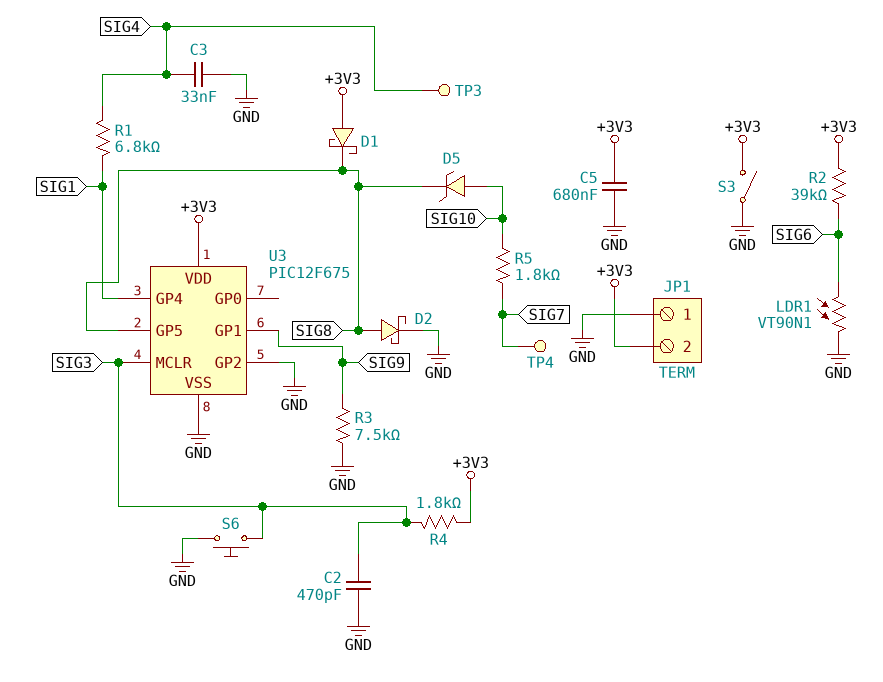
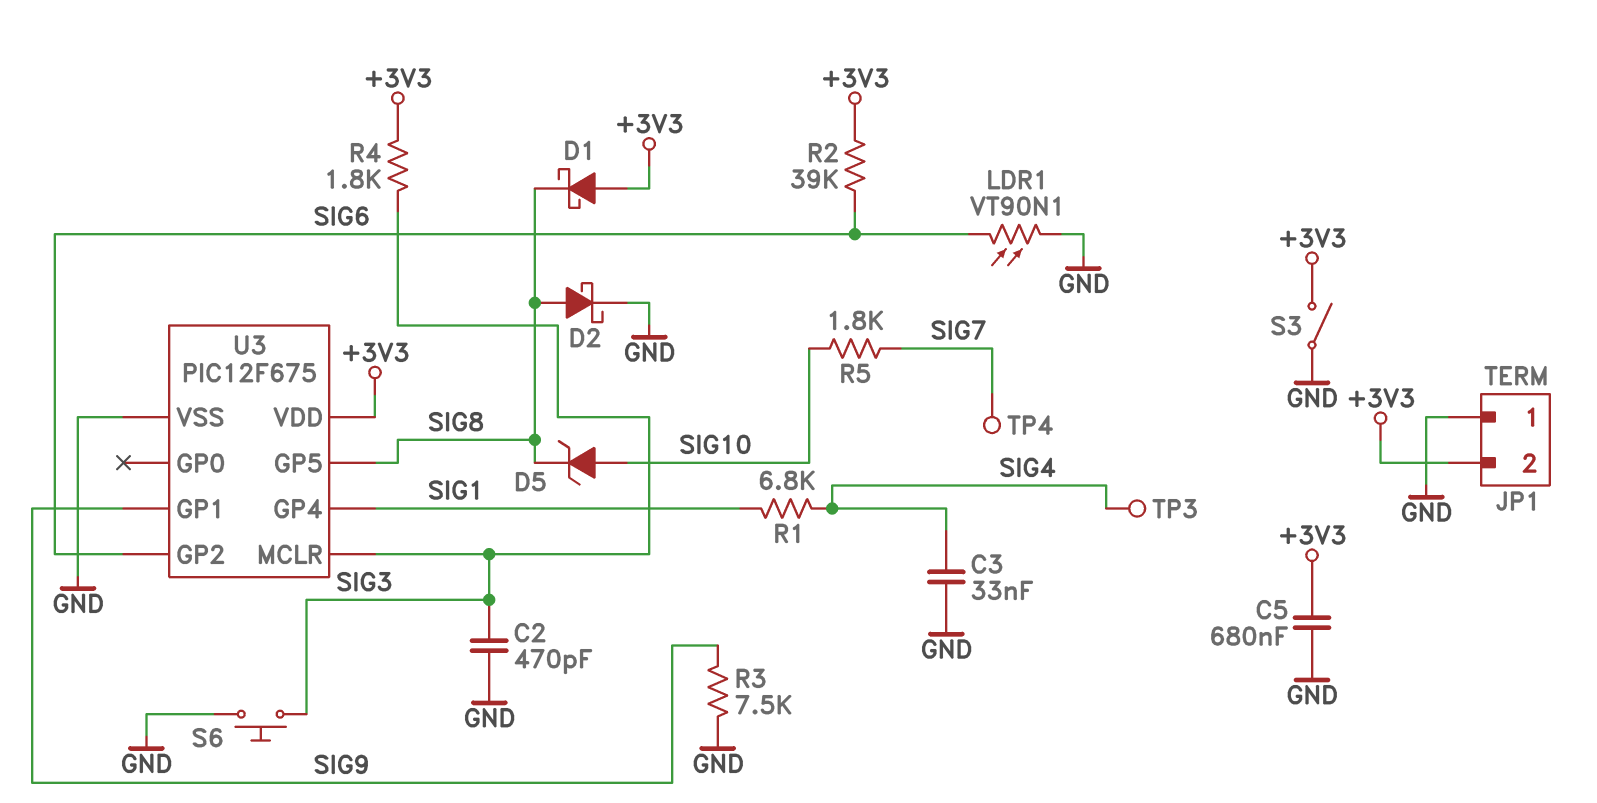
U3 pin GP2: GND -> SIG6

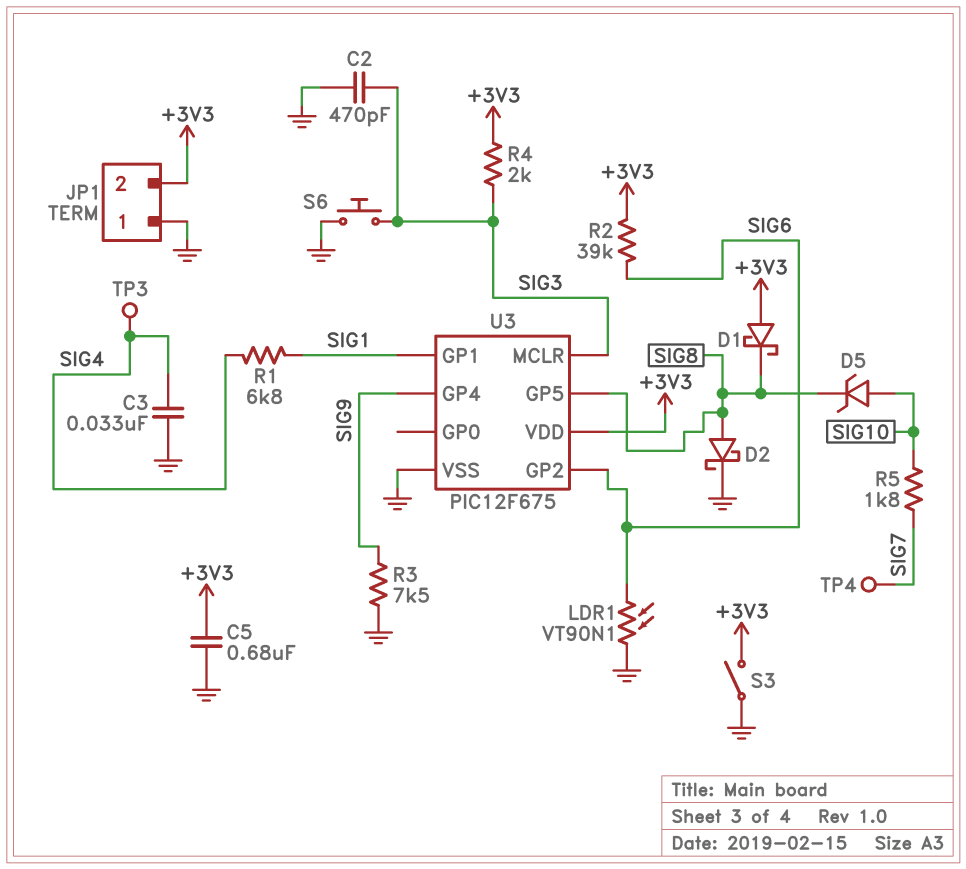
R4: 1.8k (+3V3, SIG3) -> 2k (+3V3, SIG3)
U3 pin GP1: SIG9 -> SIG1
U3 pin GP4: SIG1 -> SIG9

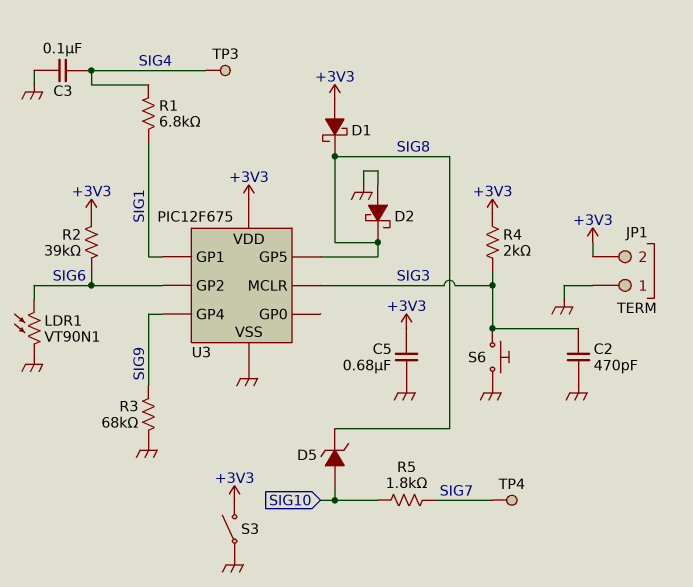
C3: 33nF (GND, SIG4) -> 100nF (GND, SIG4)
D2: schottky (A SIG8, K GND) -> schottky (A GND, K SIG8)
R3: 7.5k (GND, SIG9) -> 68k (GND, SIG9)

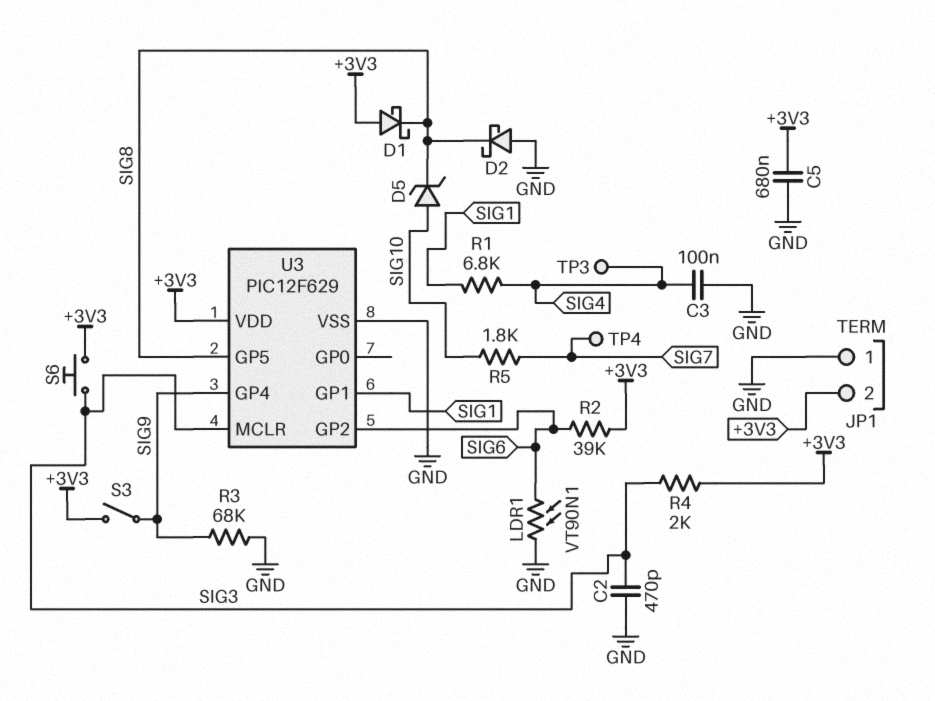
S3: switch (+3V3, GND) -> switch (+3V3, SIG9)
S6: button (GND, SIG3) -> button (+3V3, SIG3)
U3: PIC12F675 -> PIC12F629

